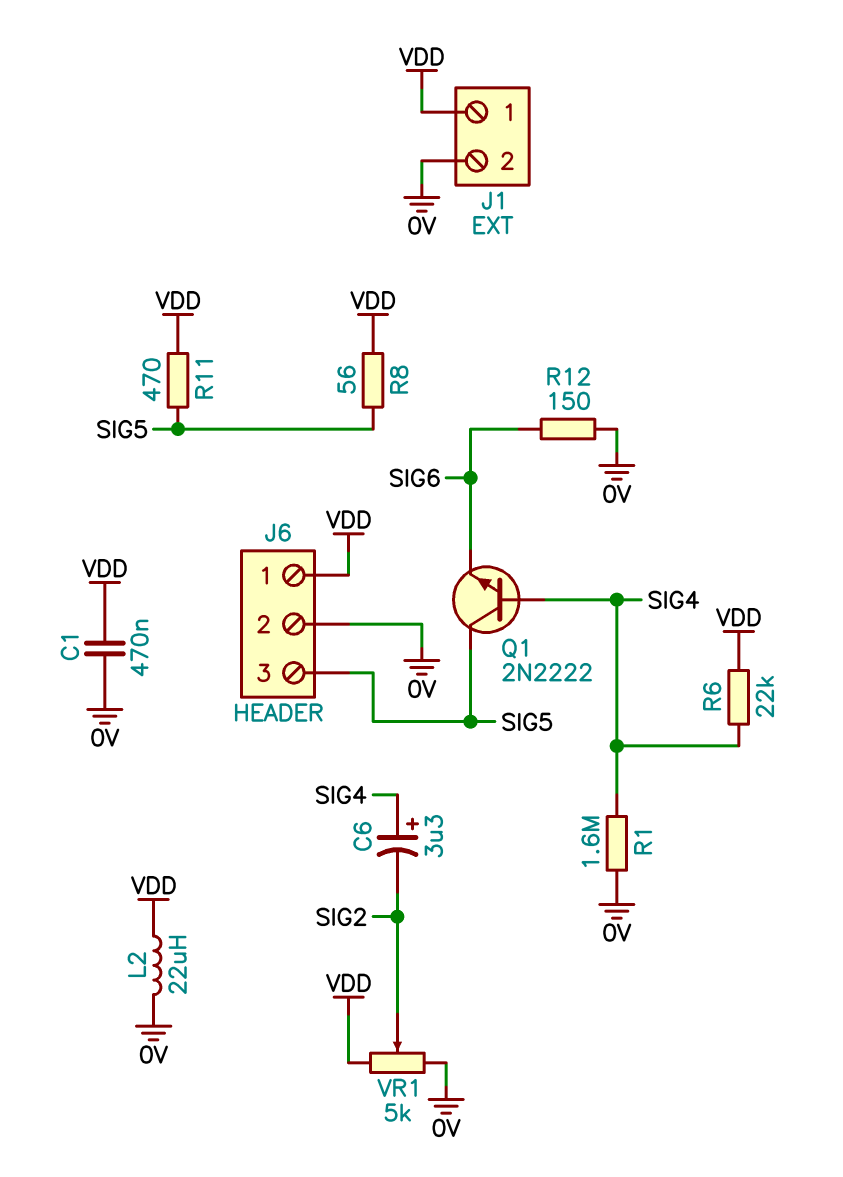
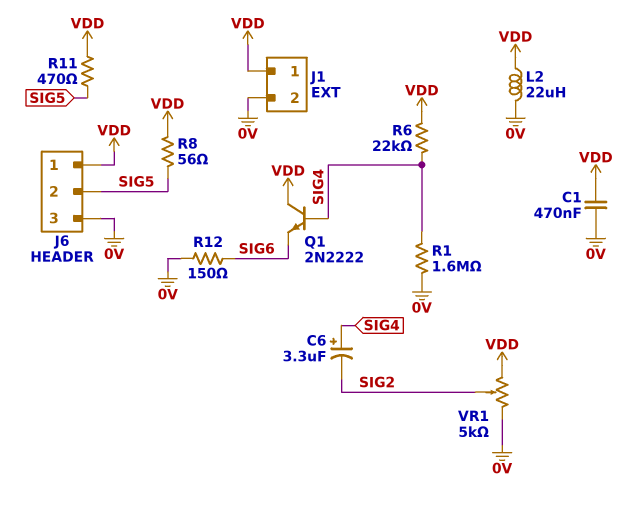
J6 pin 2: 0V -> SIG5
J6 pin 3: SIG5 -> 0V
Q1: NPN 2N2222 (B SIG4, C SIG5, E SIG6) -> NPN 2N2222 (B SIG4, C VDD, E SIG6)

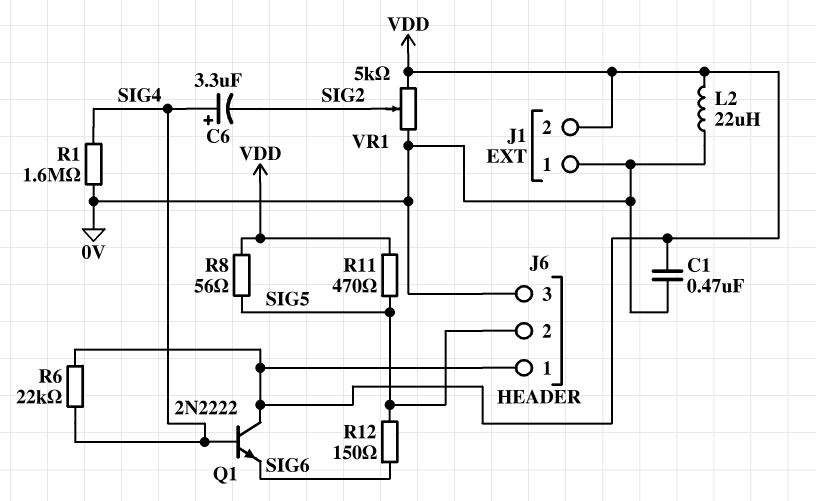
J1 pin 1: VDD -> 0V
J1 pin 2: 0V -> VDD
R12: 150 (0V, SIG6) -> 150 (SIG5, SIG6)

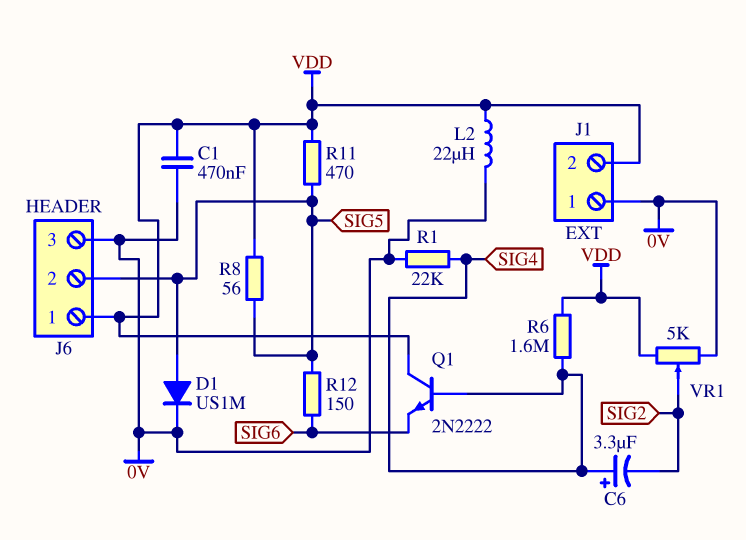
D1: none -> diode US1M (A SIG5, K 0V)
R1: 1.6M (0V, SIG4) -> 22k (0V, SIG4)
R6: 22k (SIG4, VDD) -> 1.6M (SIG4, VDD)

